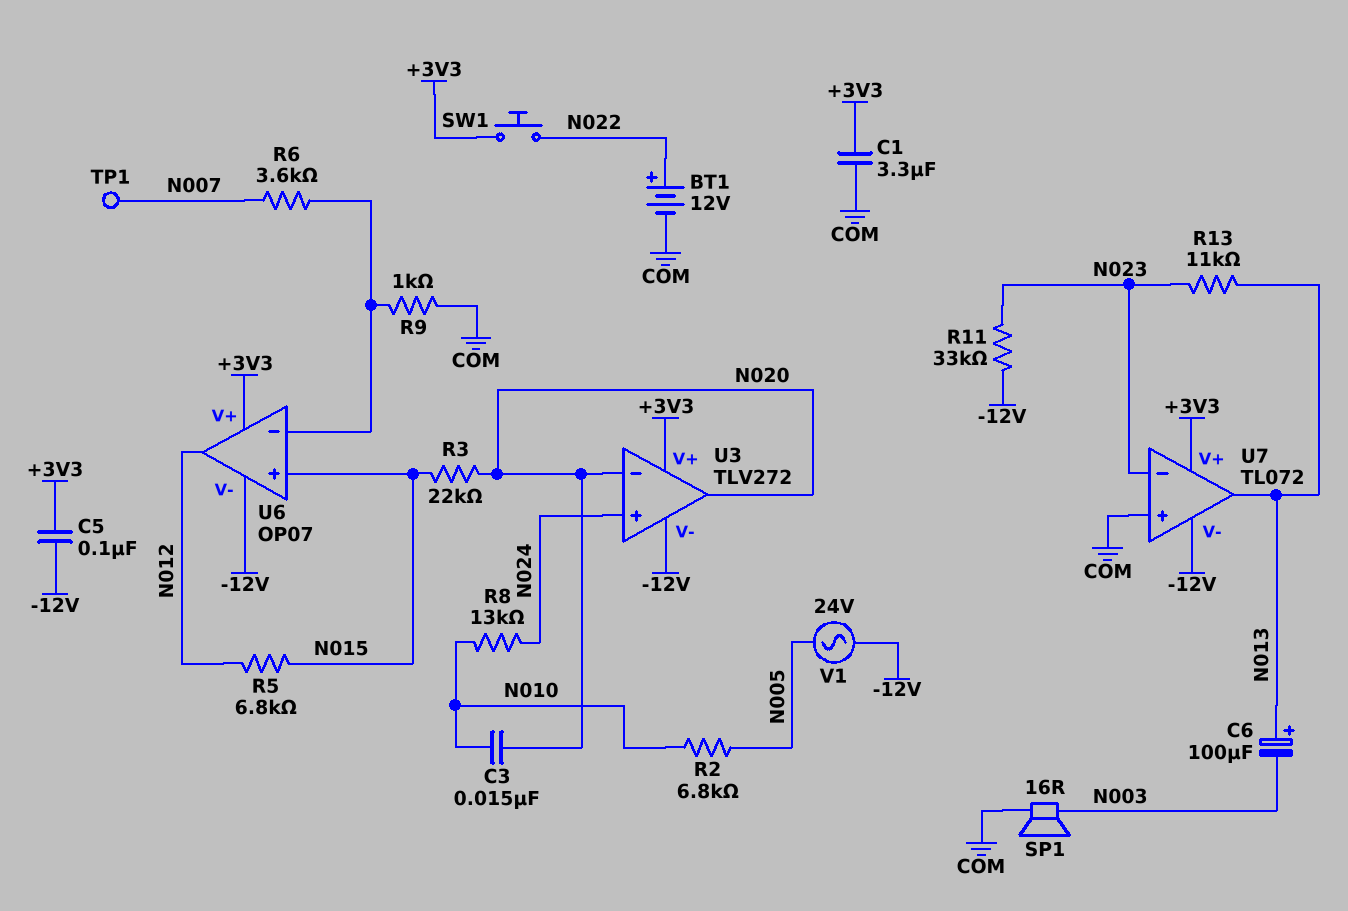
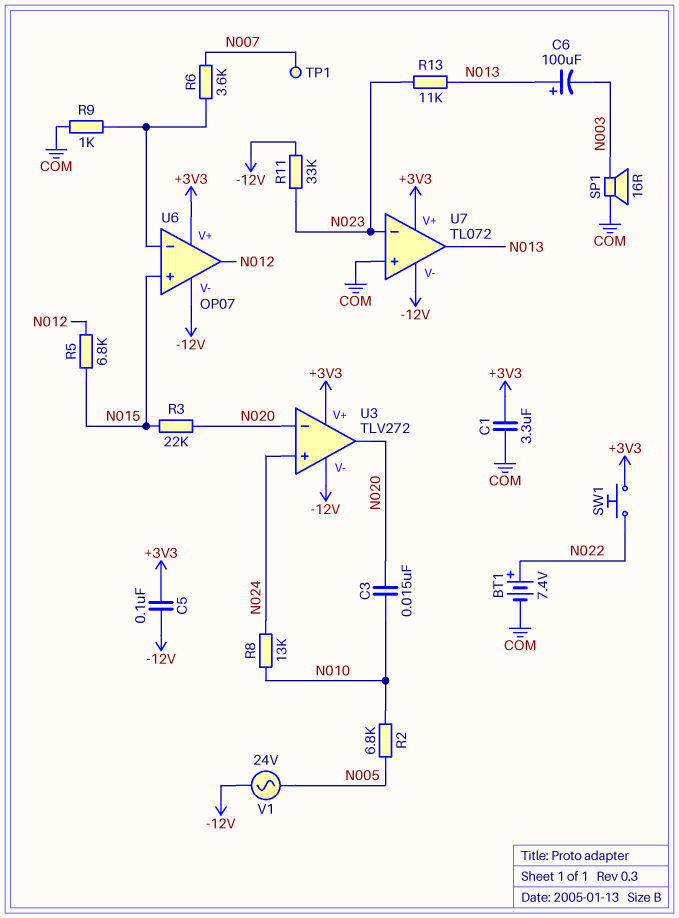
BT1: 12V (plus N022, minus COM) -> 7.4V (plus N022, minus COM)

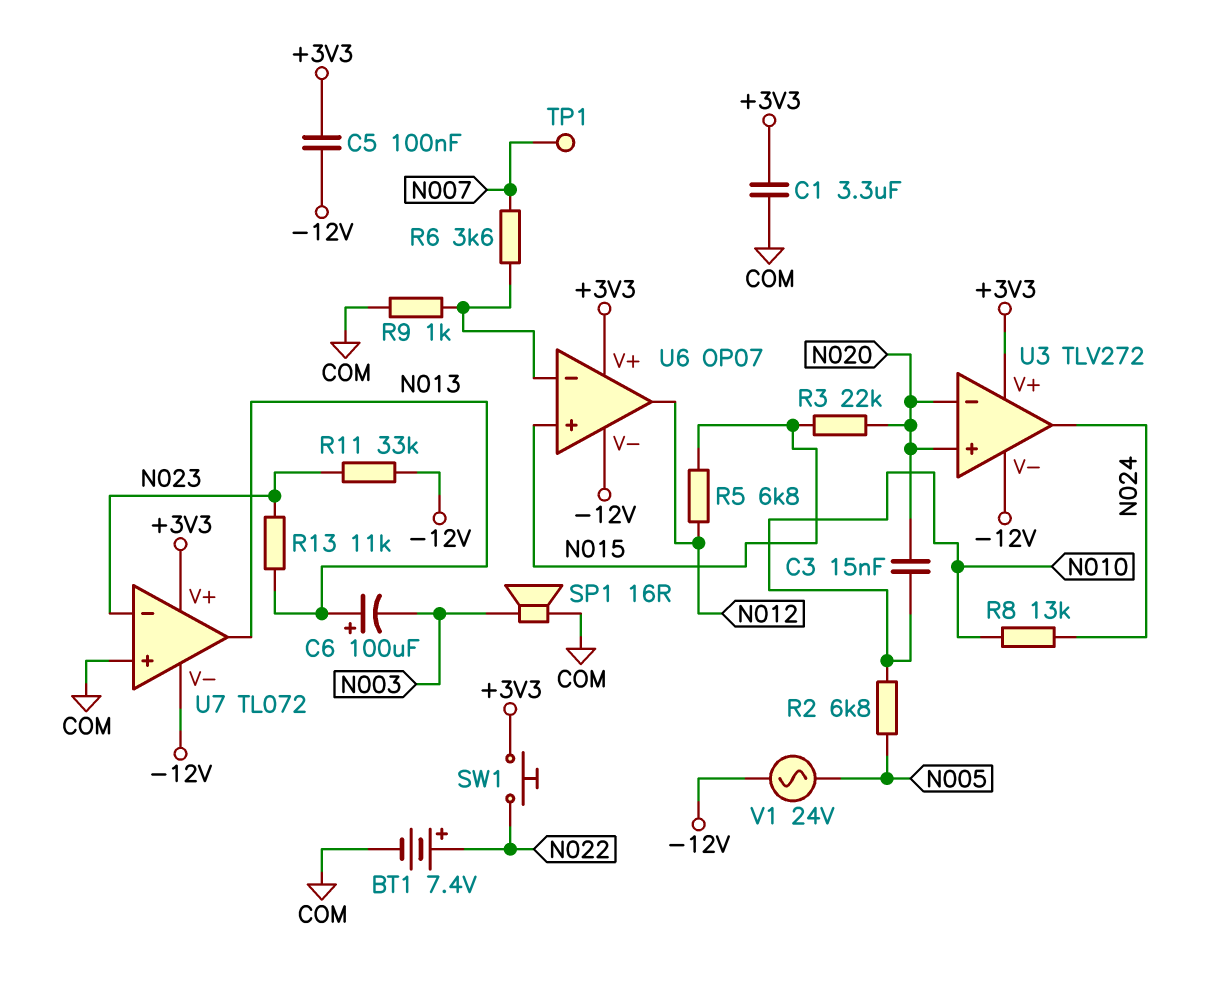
U3 pin in+: N024 -> N020
U3 pin out: N020 -> N024

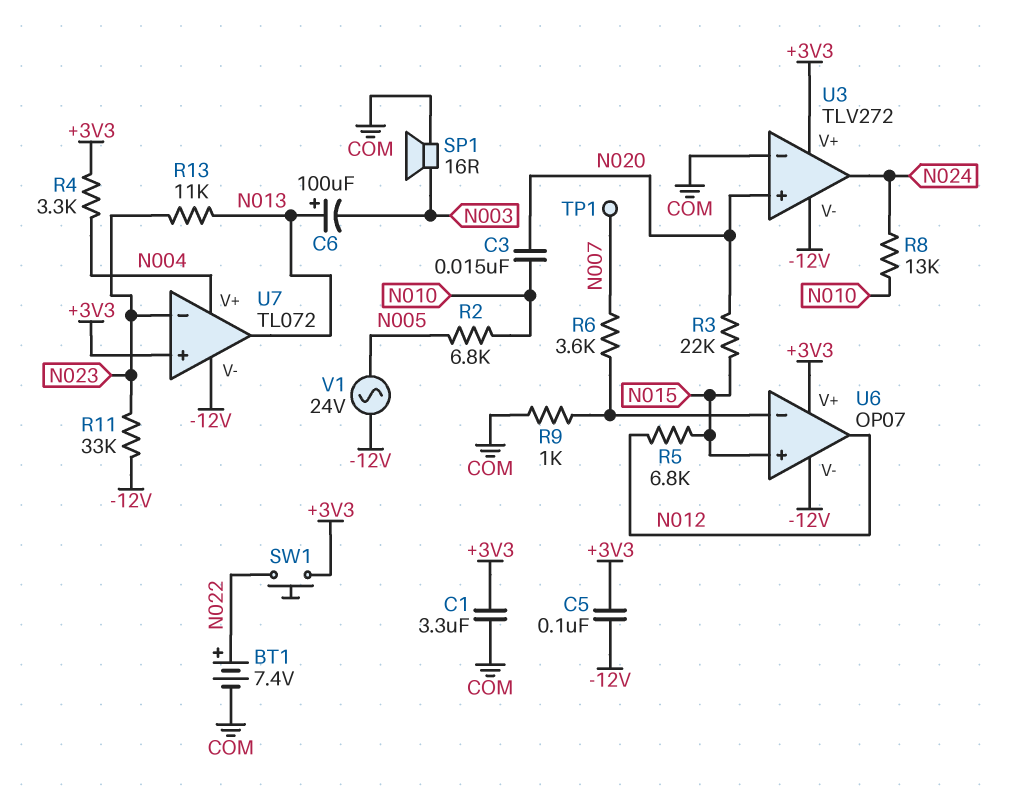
R4: none -> 3.3k (+3V3, N004)
U3 pin in-: N020 -> COM
U7 pin V+: +3V3 -> N004
U7 pin in+: COM -> +3V3

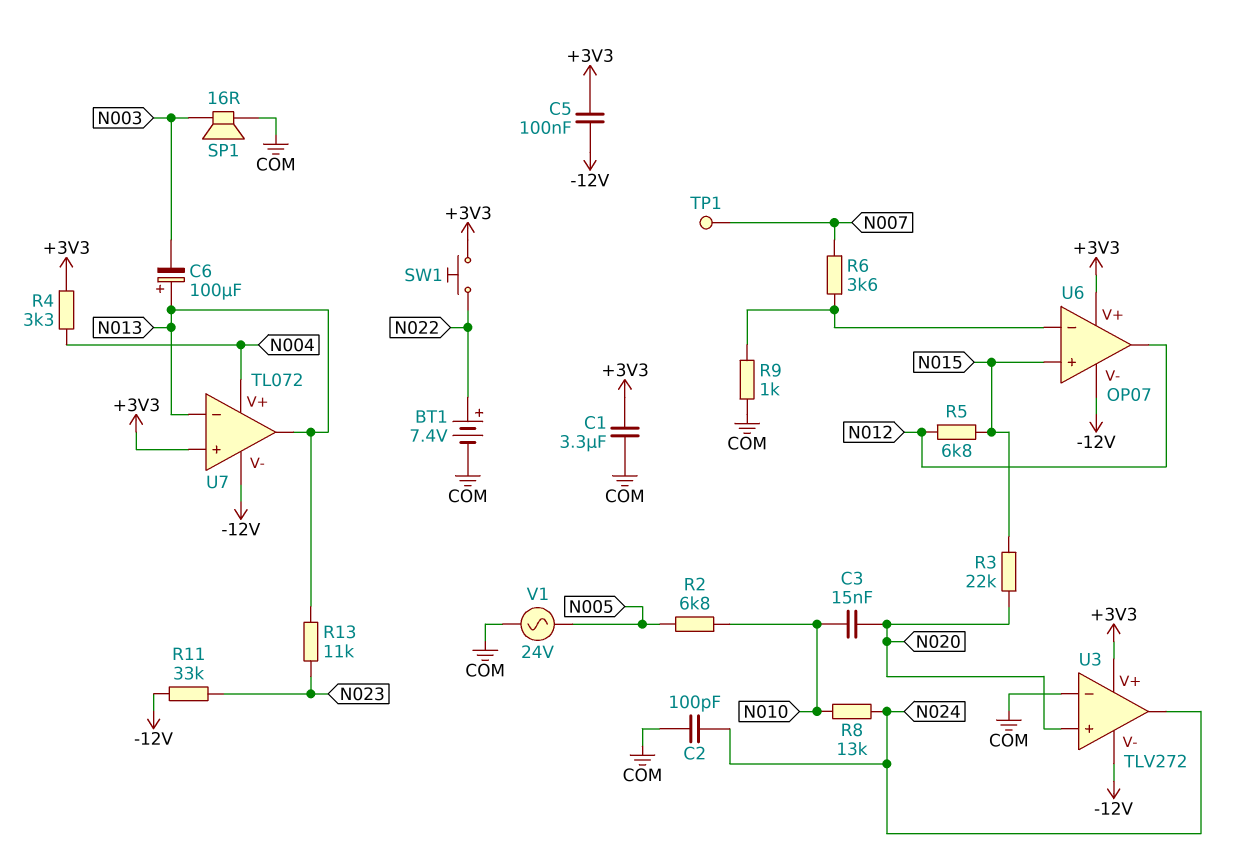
C2: none -> 100pF (COM, N024)
U7 pin in-: N023 -> N013
V1: AC 24V (-12V, N005) -> AC 24V (COM, N005)

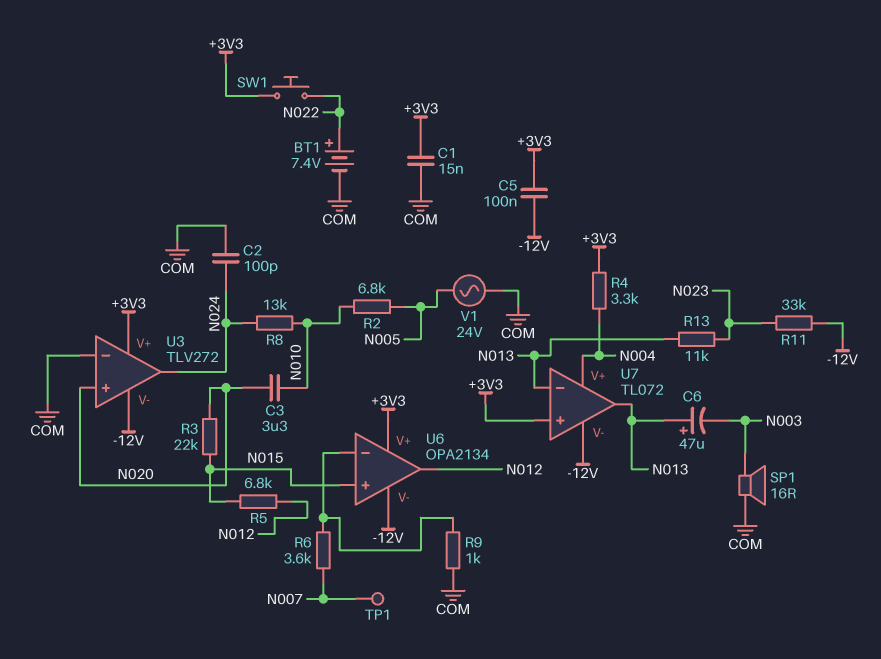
C1: 3.3uF (+3V3, COM) -> 15nF (+3V3, COM)
C3: 15nF (N010, N020) -> 3.3uF (N010, N020)
C6: 100uF (plus N013, minus N003) -> 47uF (plus N013, minus N003)
U6: OP07 -> OPA2134

